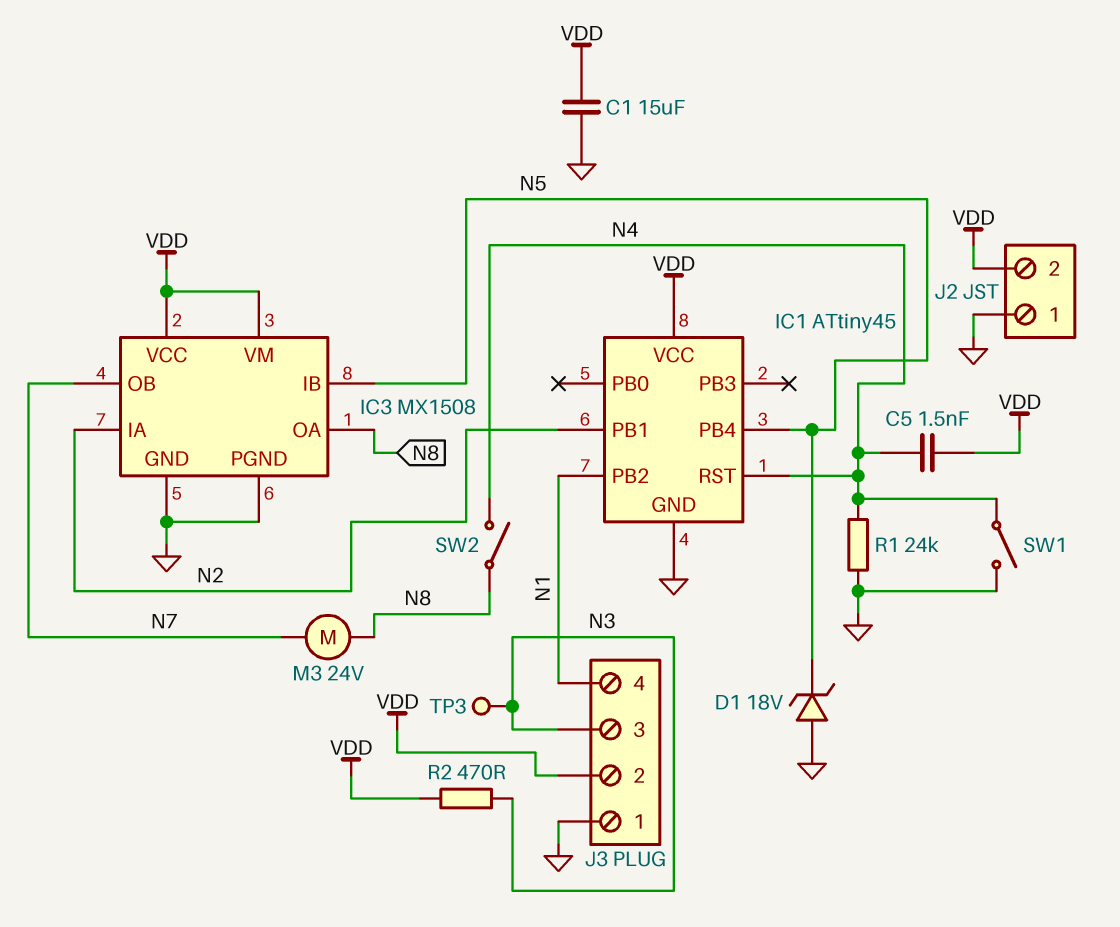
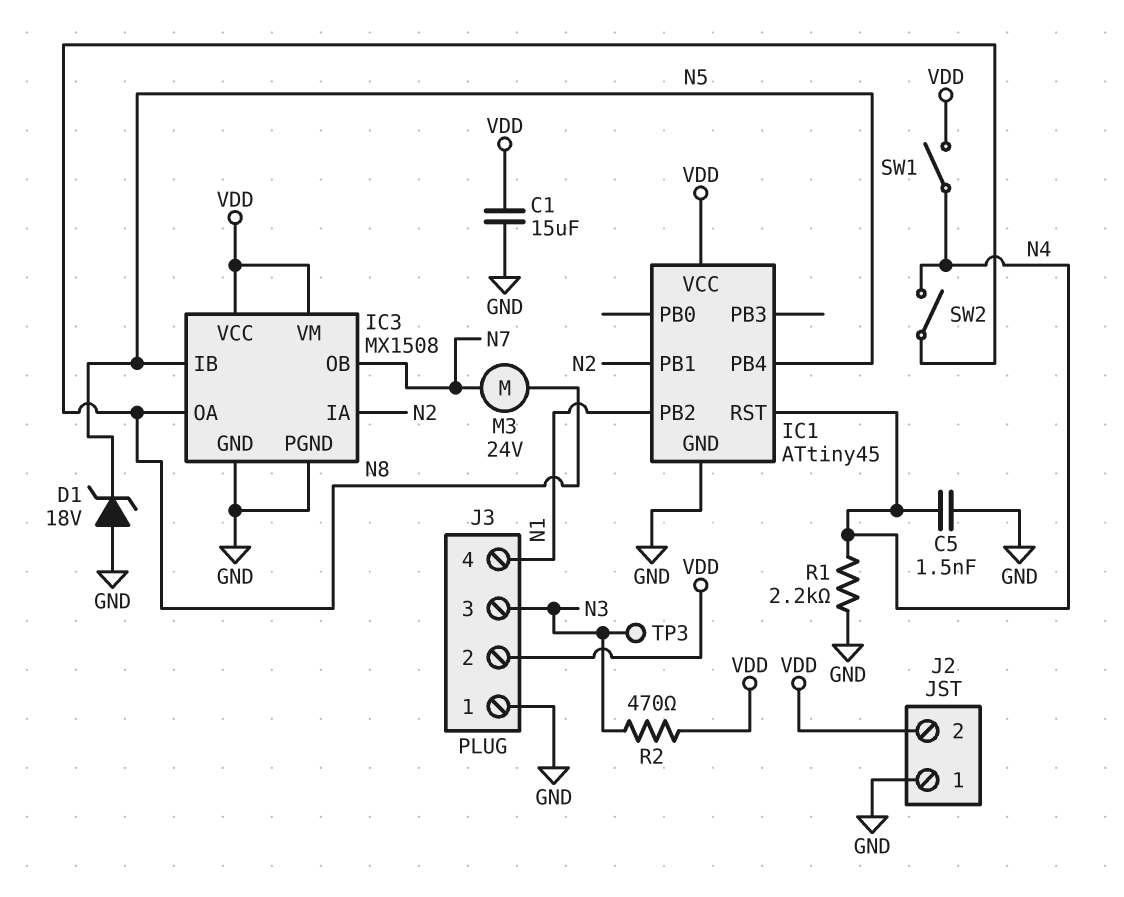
C5: 1.5nF (N4, VDD) -> 1.5nF (GND, N4)
R1: 24k (GND, N4) -> 2.2k (GND, N4)
SW1: switch (GND, N4) -> switch (N4, VDD)

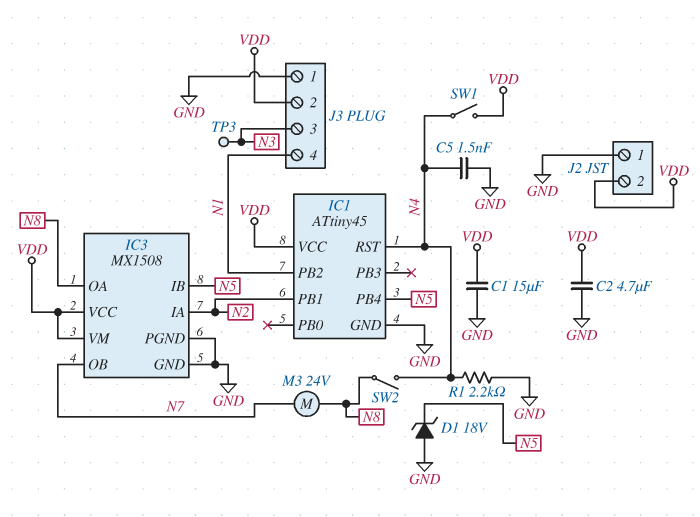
C2: none -> 4.7uF (GND, VDD)
R2: 470 (N3, VDD) -> none

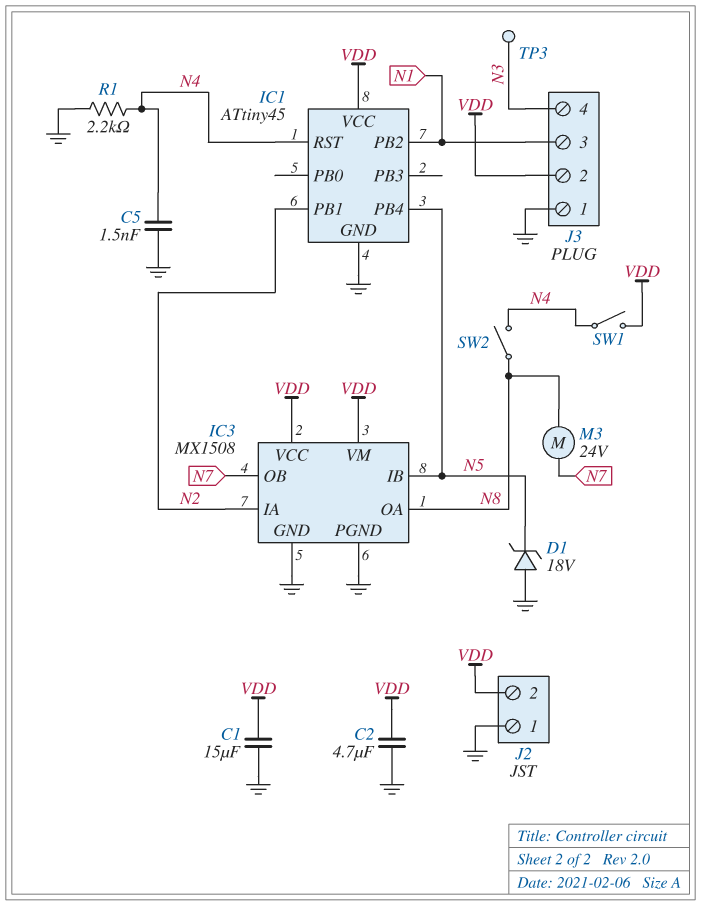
J3 pin 3: N3 -> N1
J3 pin 4: N1 -> N3

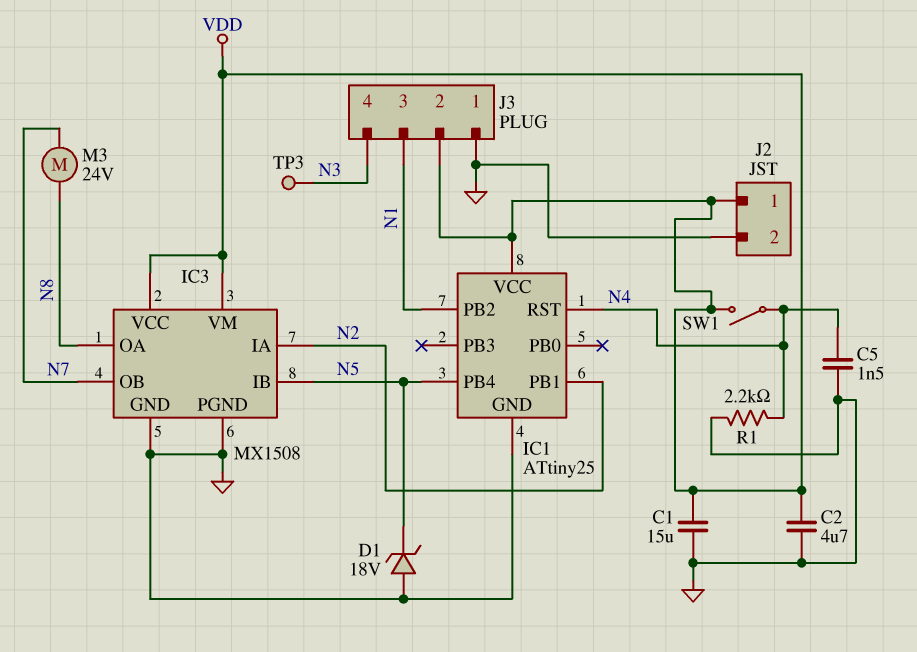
IC1: ATtiny45 -> ATtiny25
J2 pin 1: GND -> VDD
J2 pin 2: VDD -> GND
SW2: switch (N4, N8) -> none

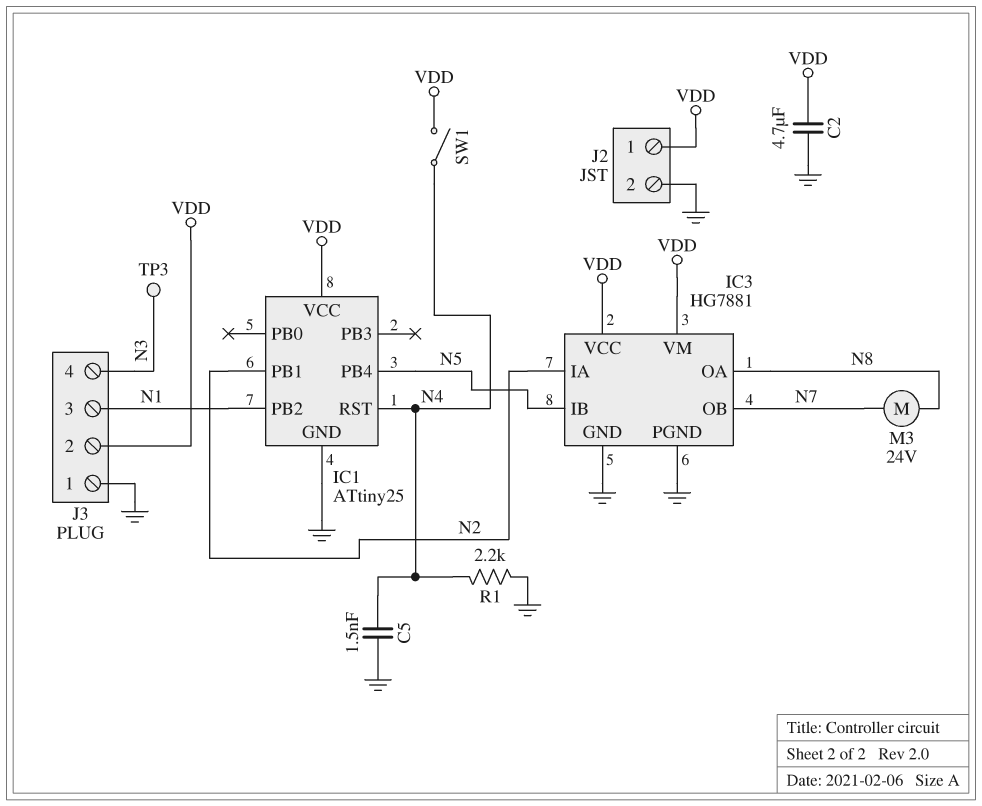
C1: 15uF (GND, VDD) -> none
D1: zener 18V (A GND, K N5) -> none
IC3: MX1508 -> HG7881

